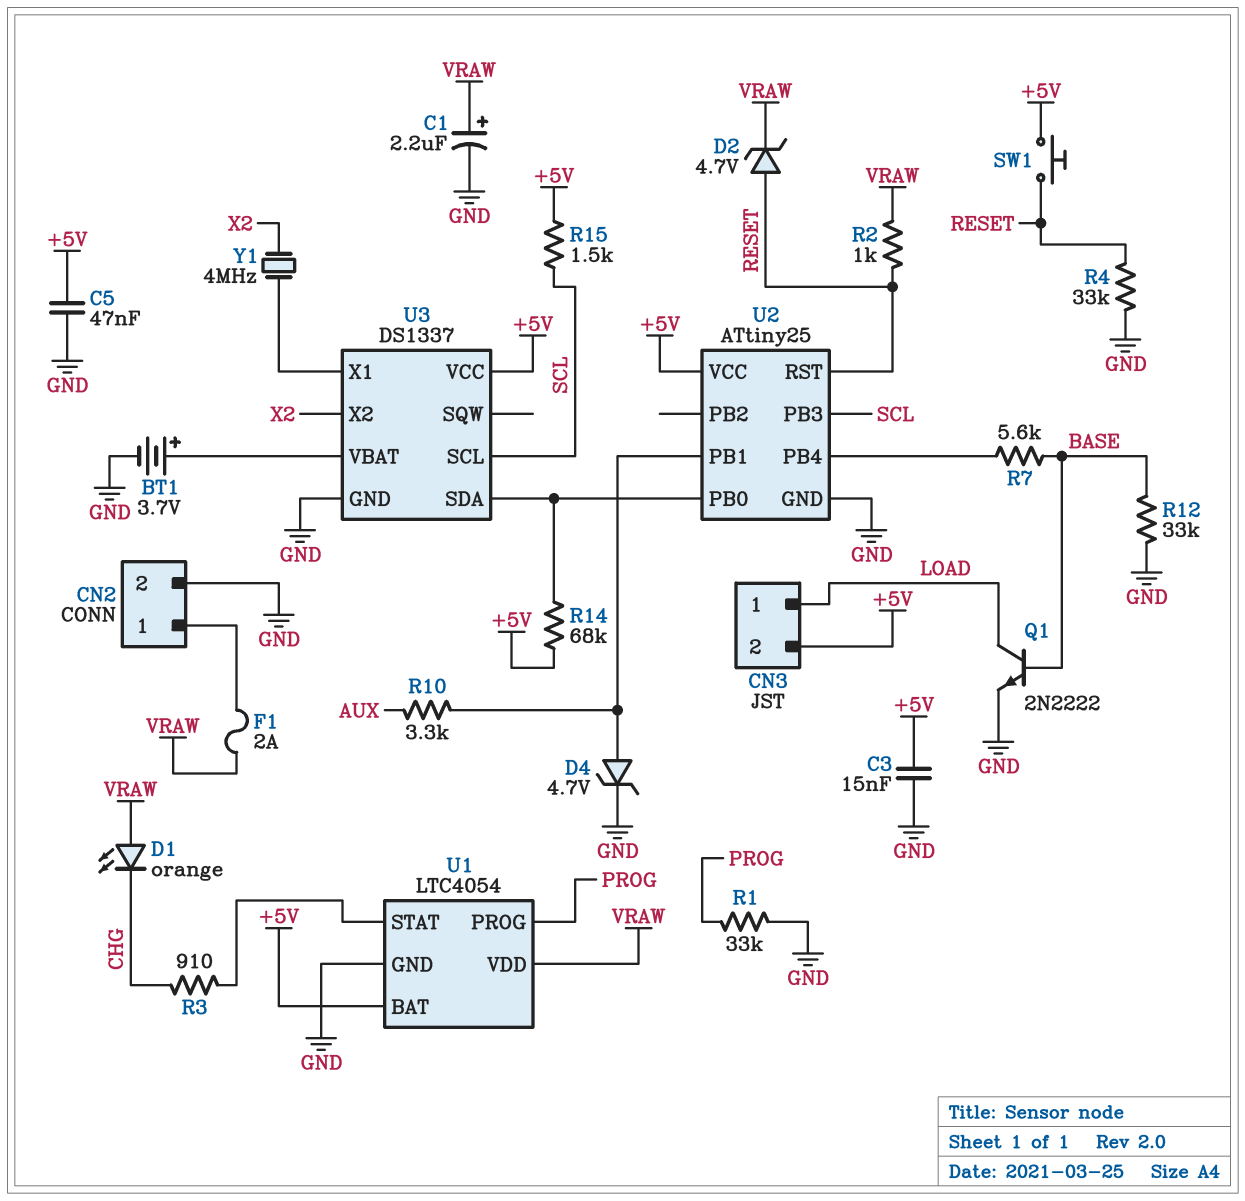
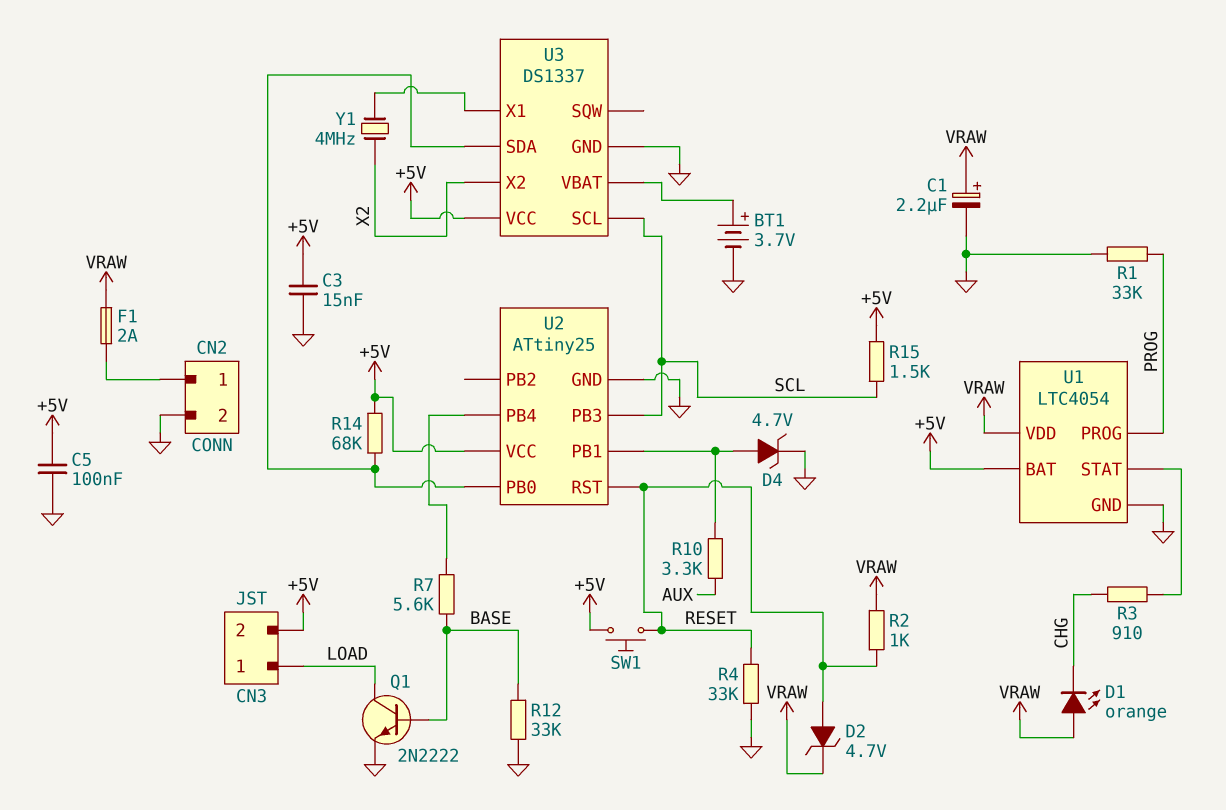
C5: 47nF (+5V, GND) -> 100nF (+5V, GND)

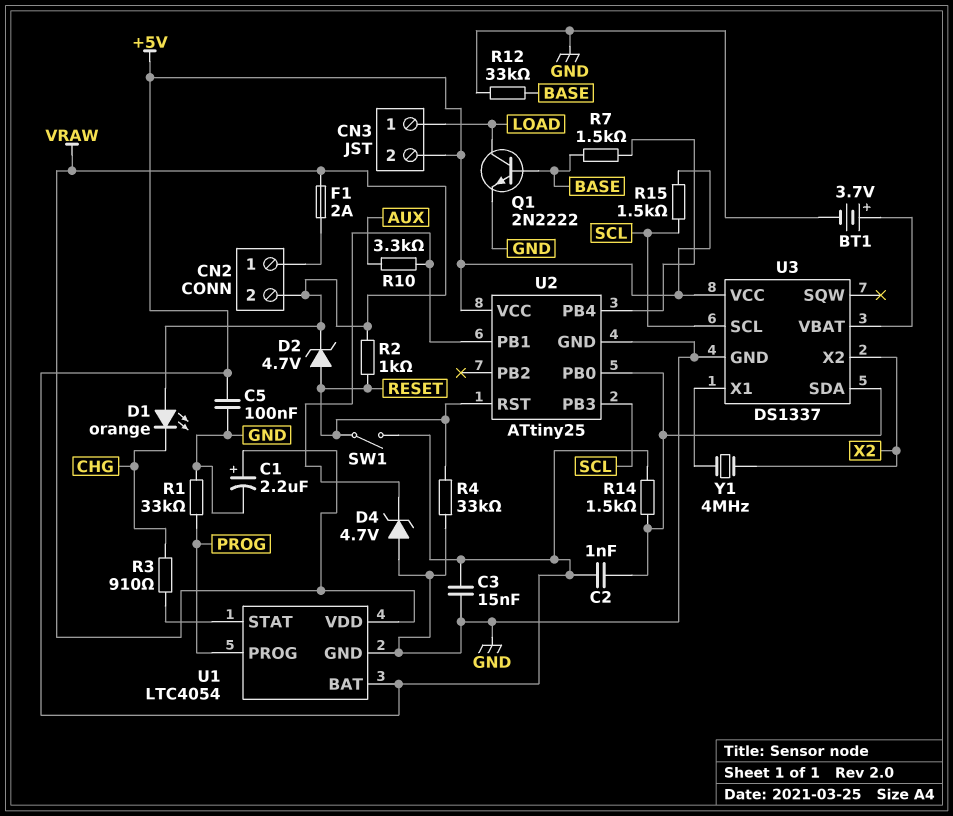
C2: none -> 1nF (+5V, U2/PB0)
CN2 pin 2: GND -> VRAW
D4: zener 4.7V (A U2/PB1, K GND) -> zener 4.7V (A GND, K U2/PB1)
R7: 5.6k (BASE, U2/PB4) -> 1.5k (BASE, U2/PB4)
R14: 68k (+5V, U2/PB0) -> 1.5k (+5V, U2/PB0)
SW1: button (+5V, RESET) -> switch (+5V, RESET)

